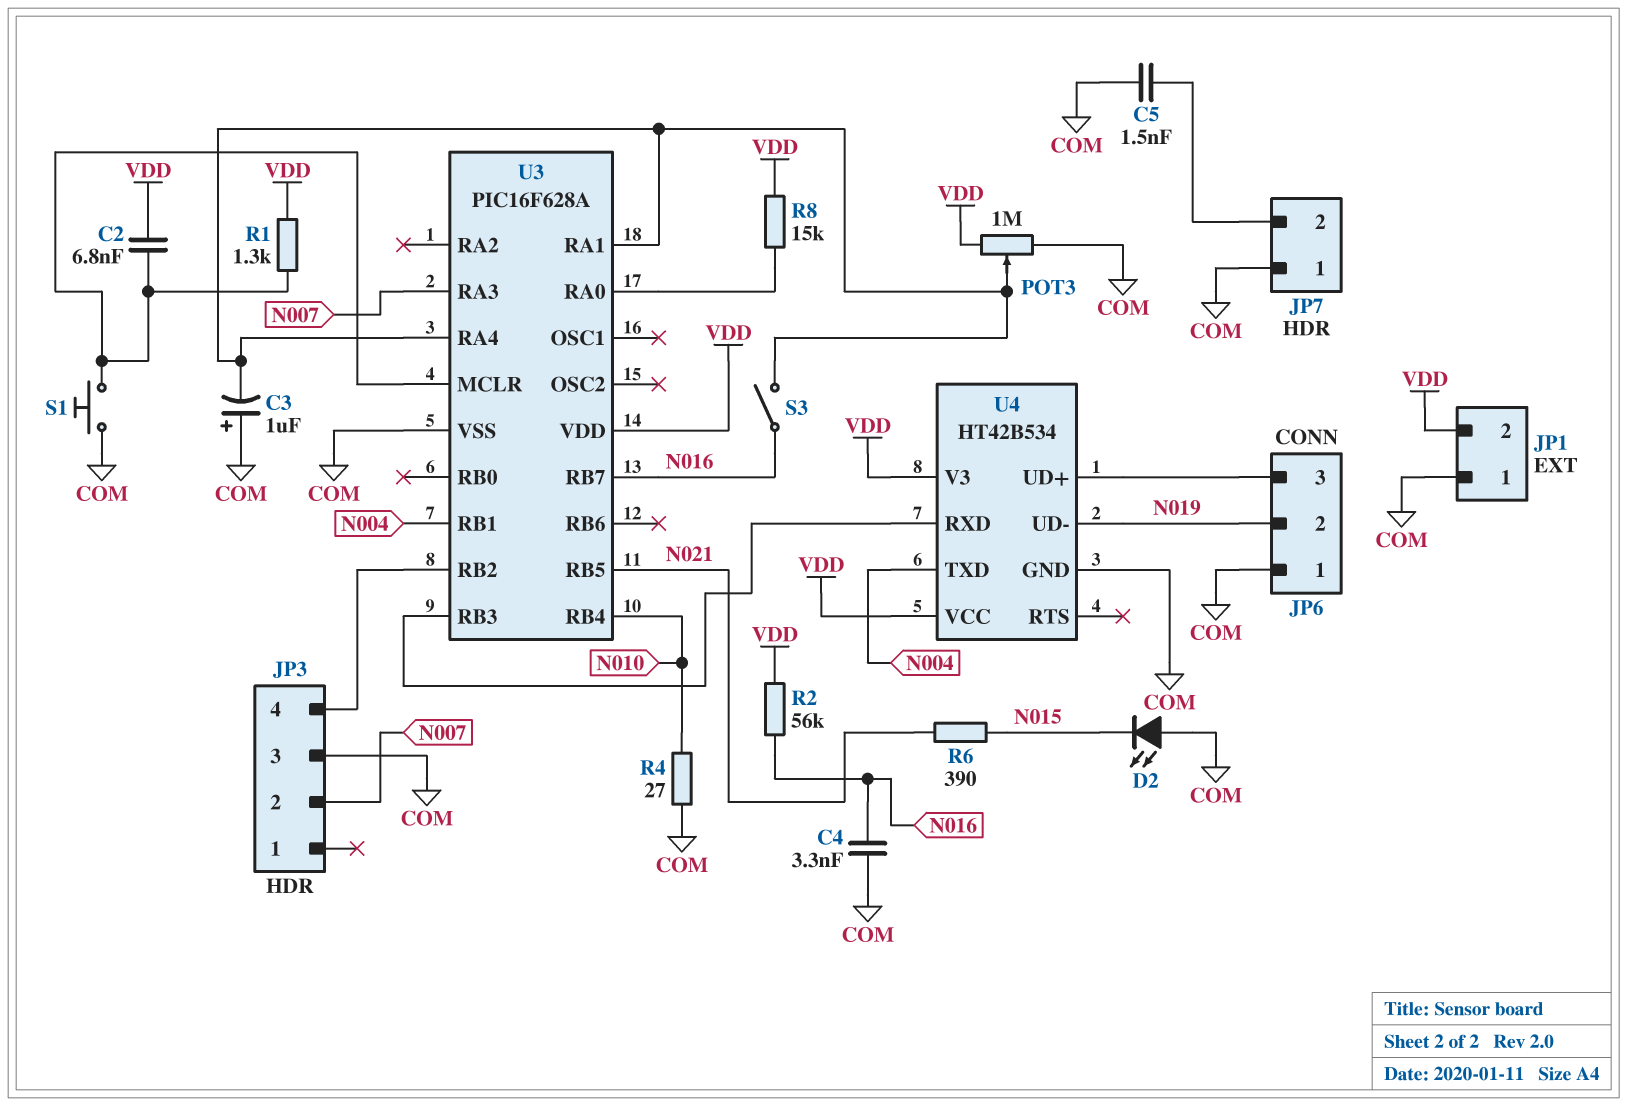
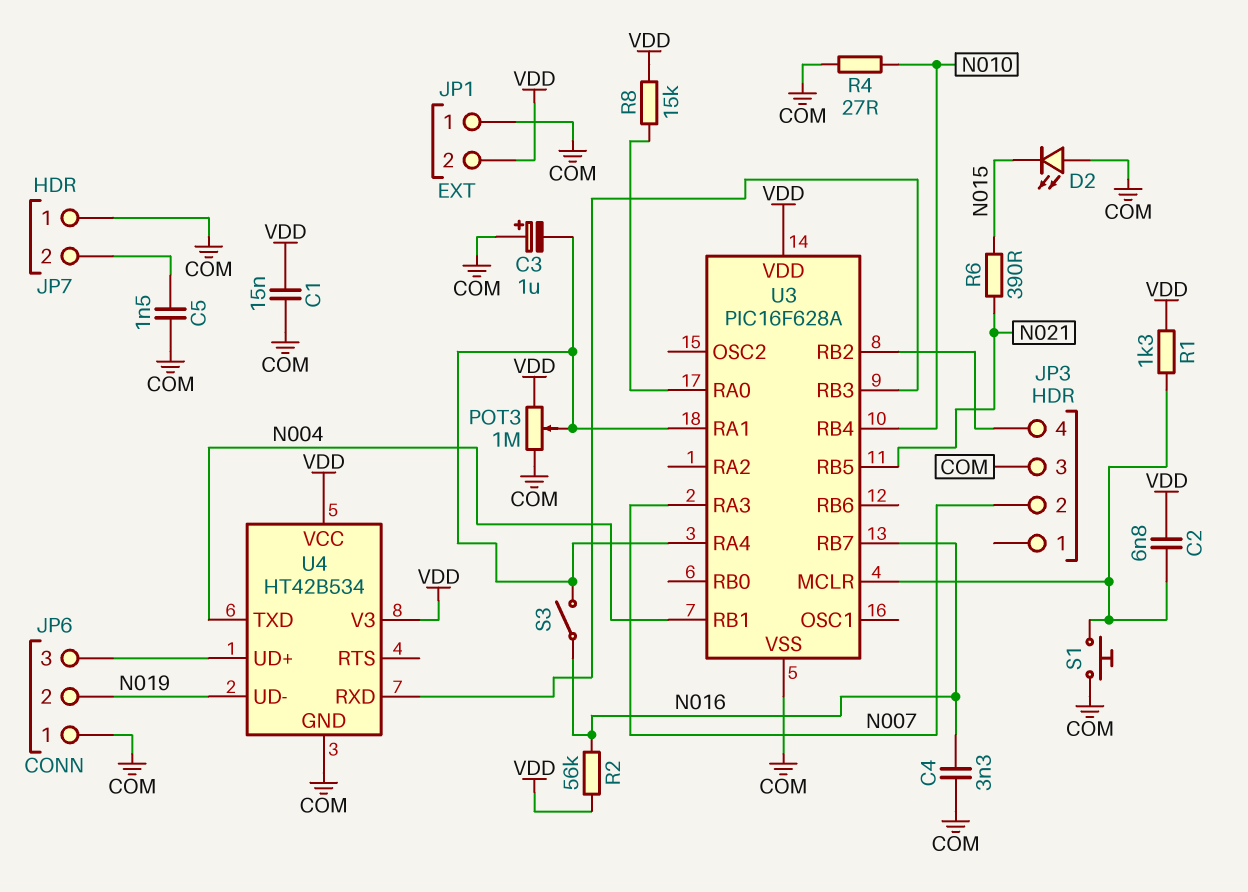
C1: none -> 15nF (COM, VDD)

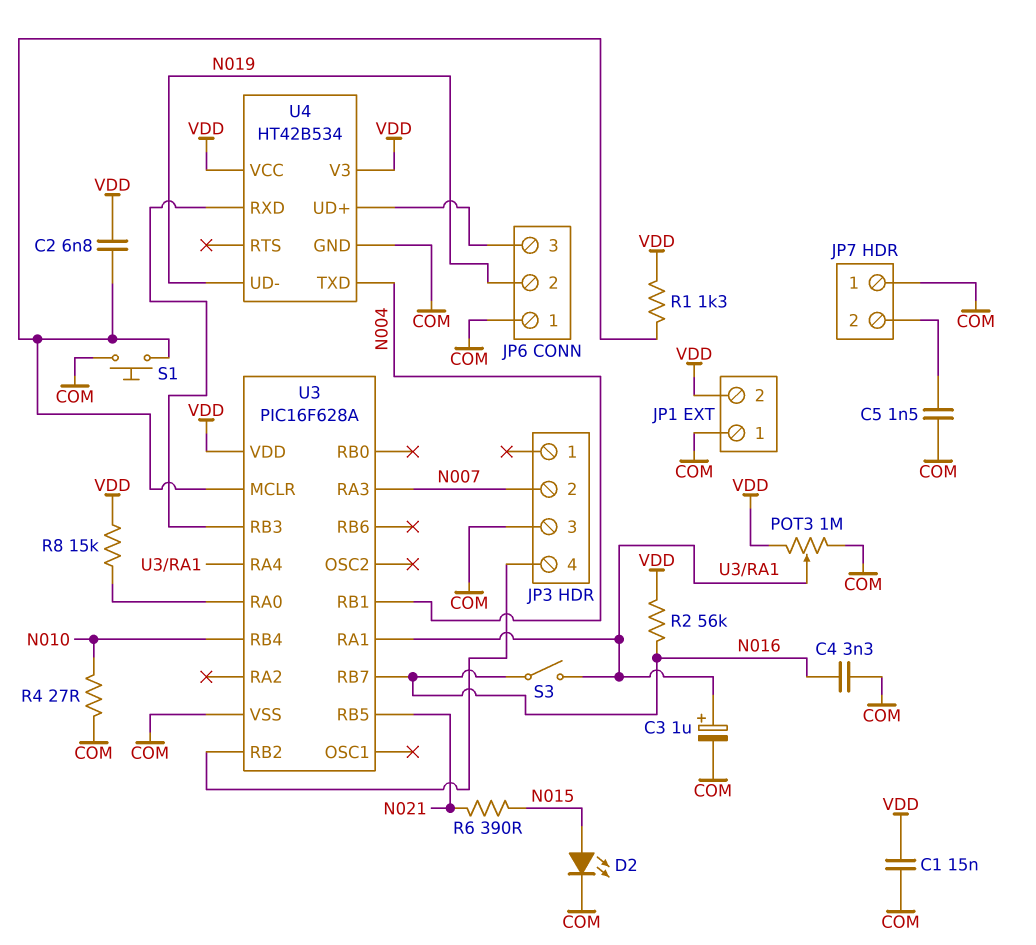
C3: 1uF (plus COM, minus U3/RA1) -> 1uF (plus U3/RA1, minus COM)
D2: LED (A COM, K N015) -> LED (A N015, K COM)

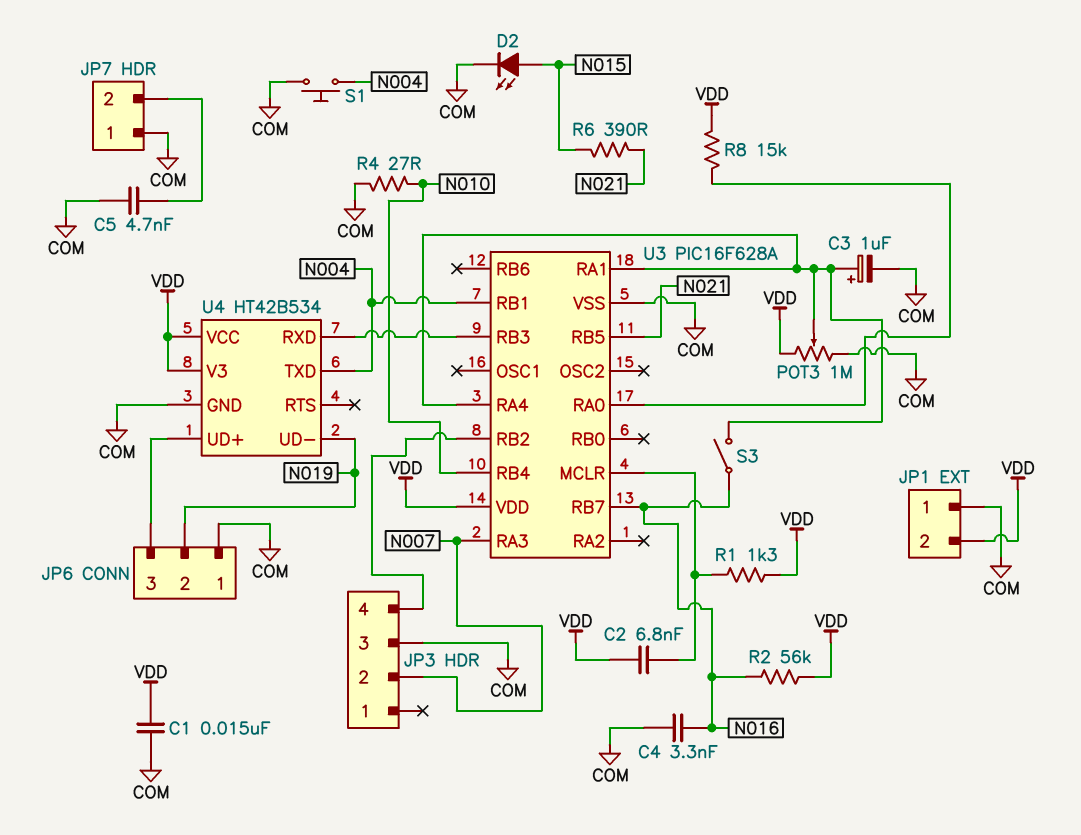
C5: 1.5nF (COM, JP7/2) -> 4.7nF (COM, JP7/2)
S1: button (COM, U3/MCLR) -> button (COM, N004)

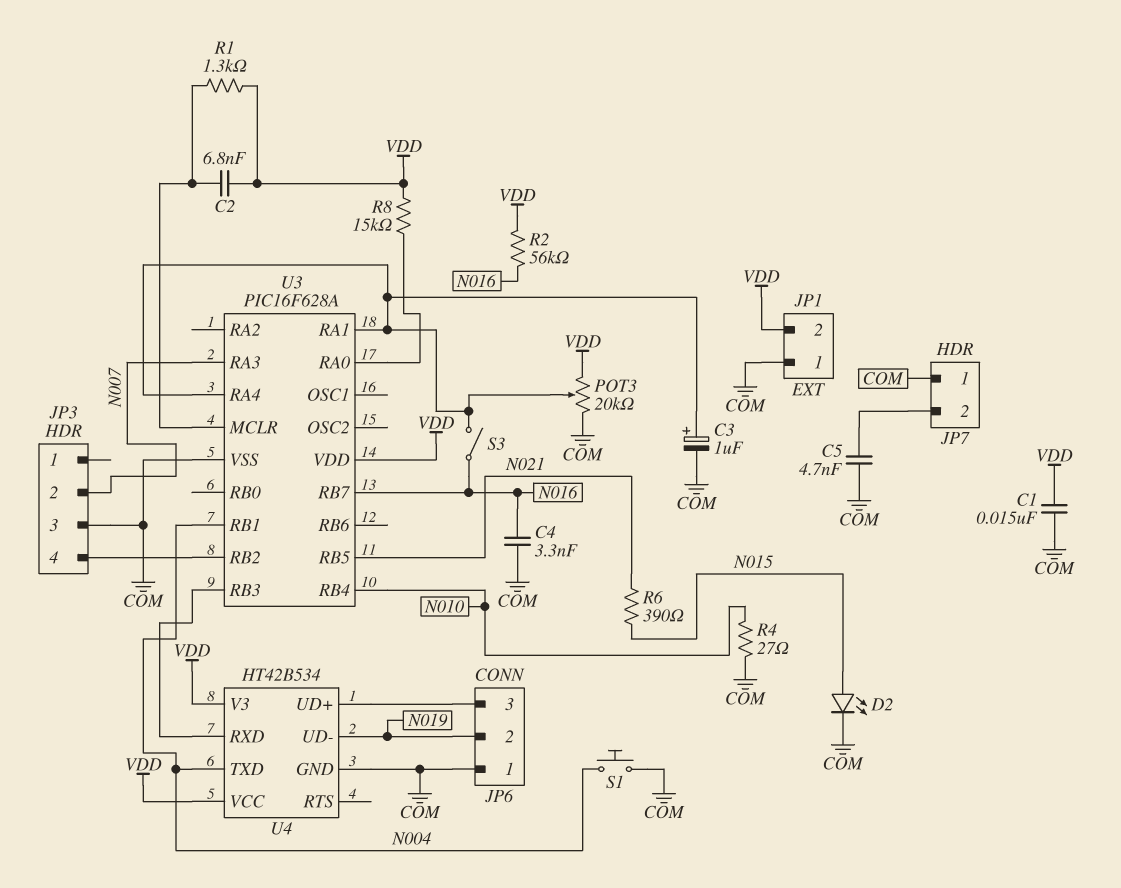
POT3: 1M (COM, VDD, wiper U3/RA1) -> 20k (COM, VDD, wiper U3/RA1)

